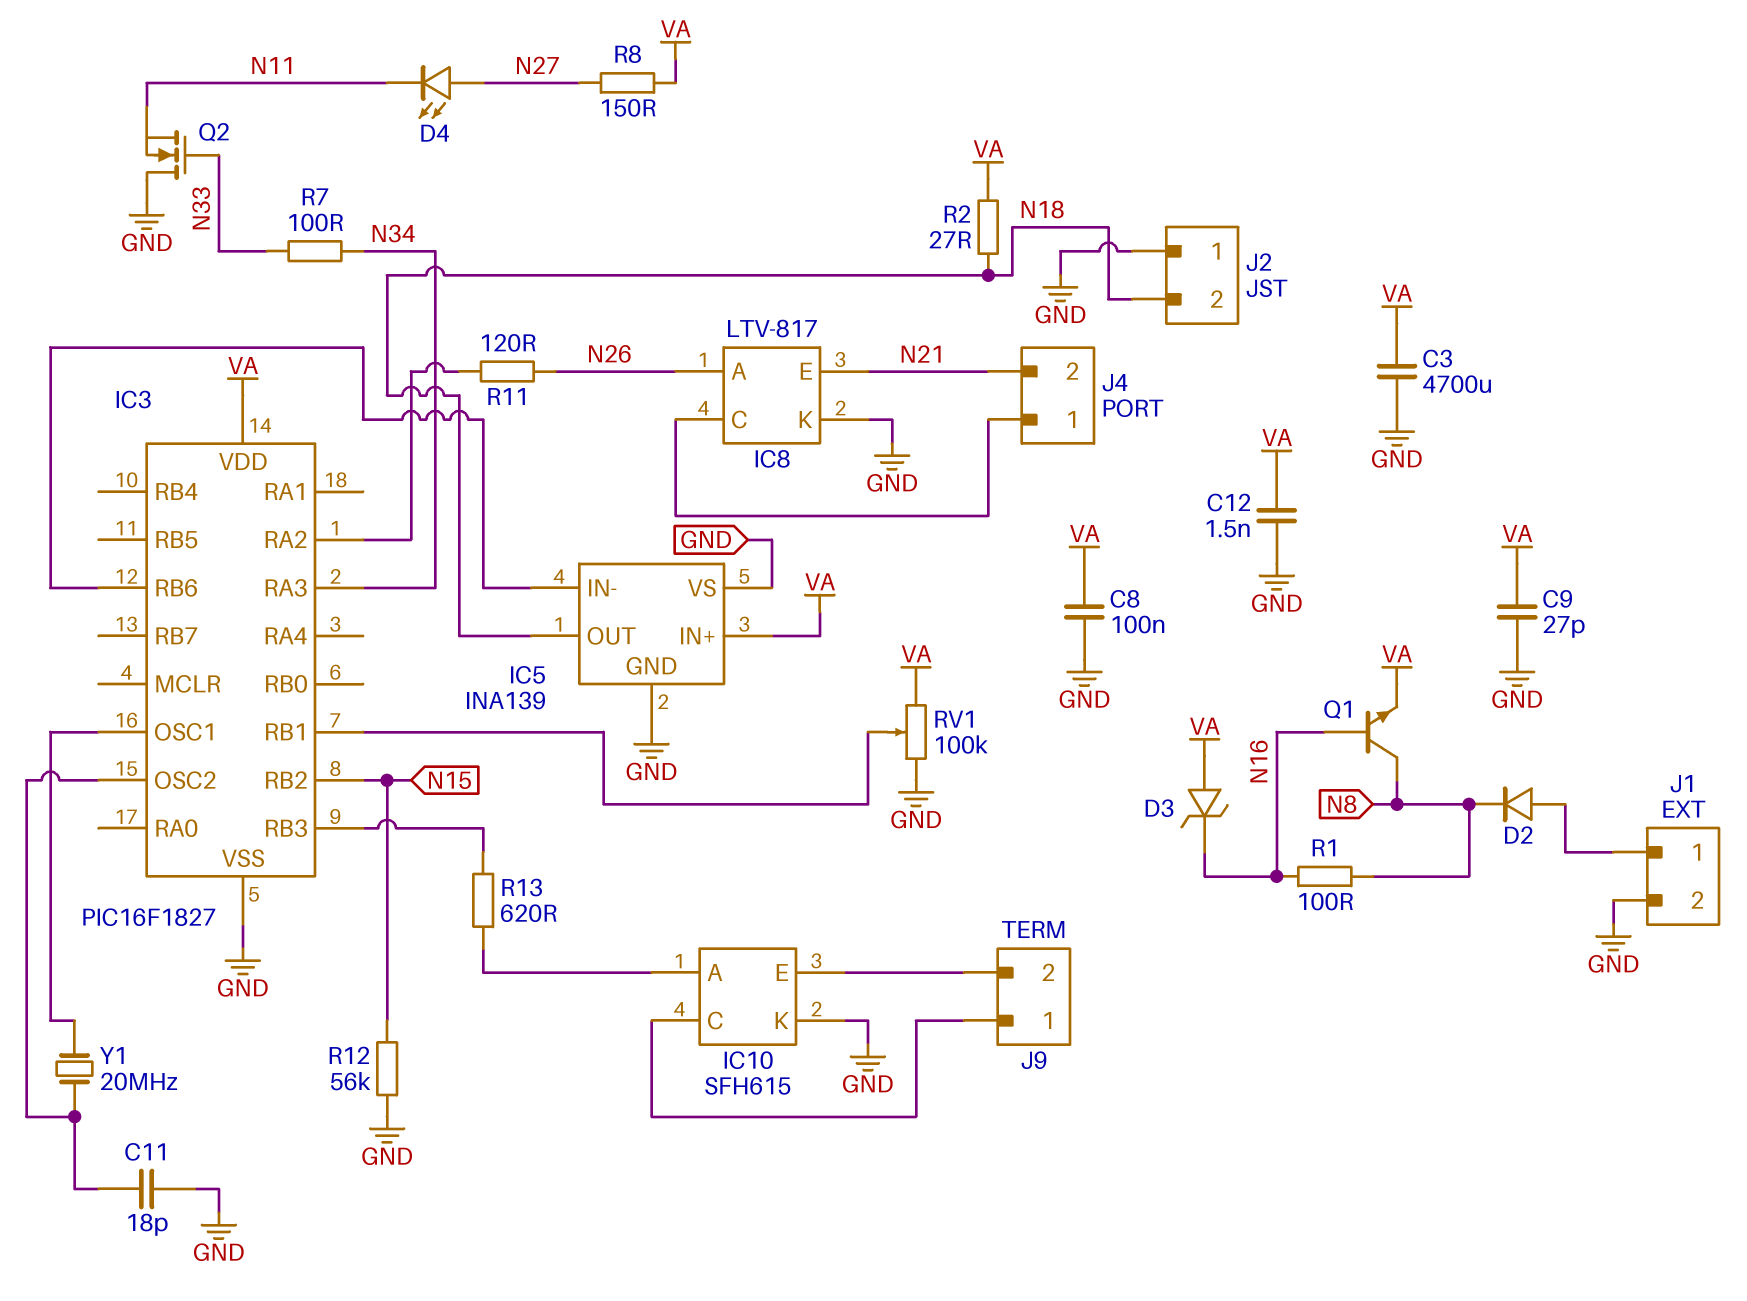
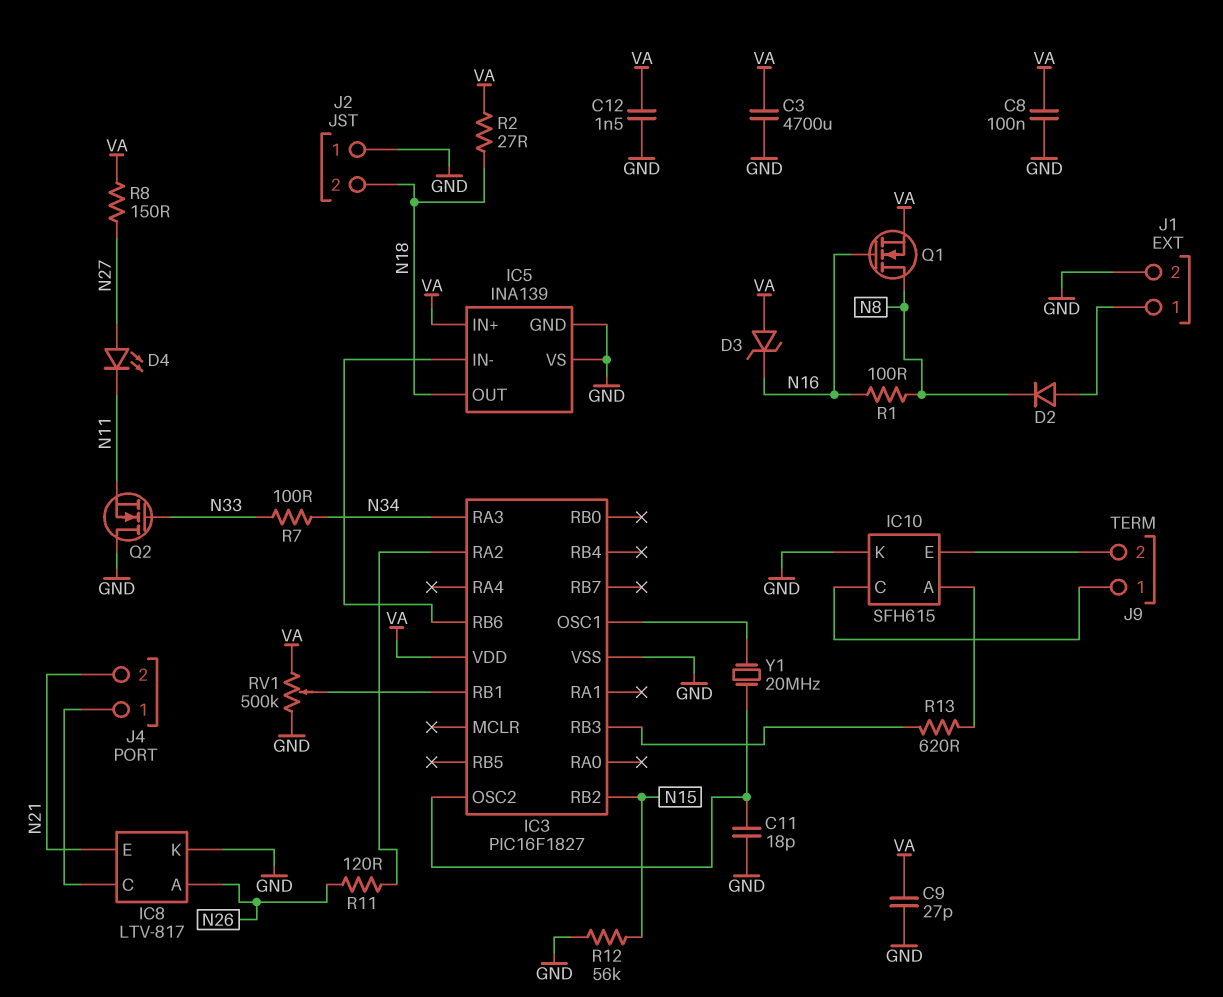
Q1: NPN (B N16, C N8, E VA) -> NMOS (G N16, D N8, S VA)
RV1: 100k (GND, VA, wiper IC3/RB1) -> 500k (GND, VA, wiper IC3/RB1)

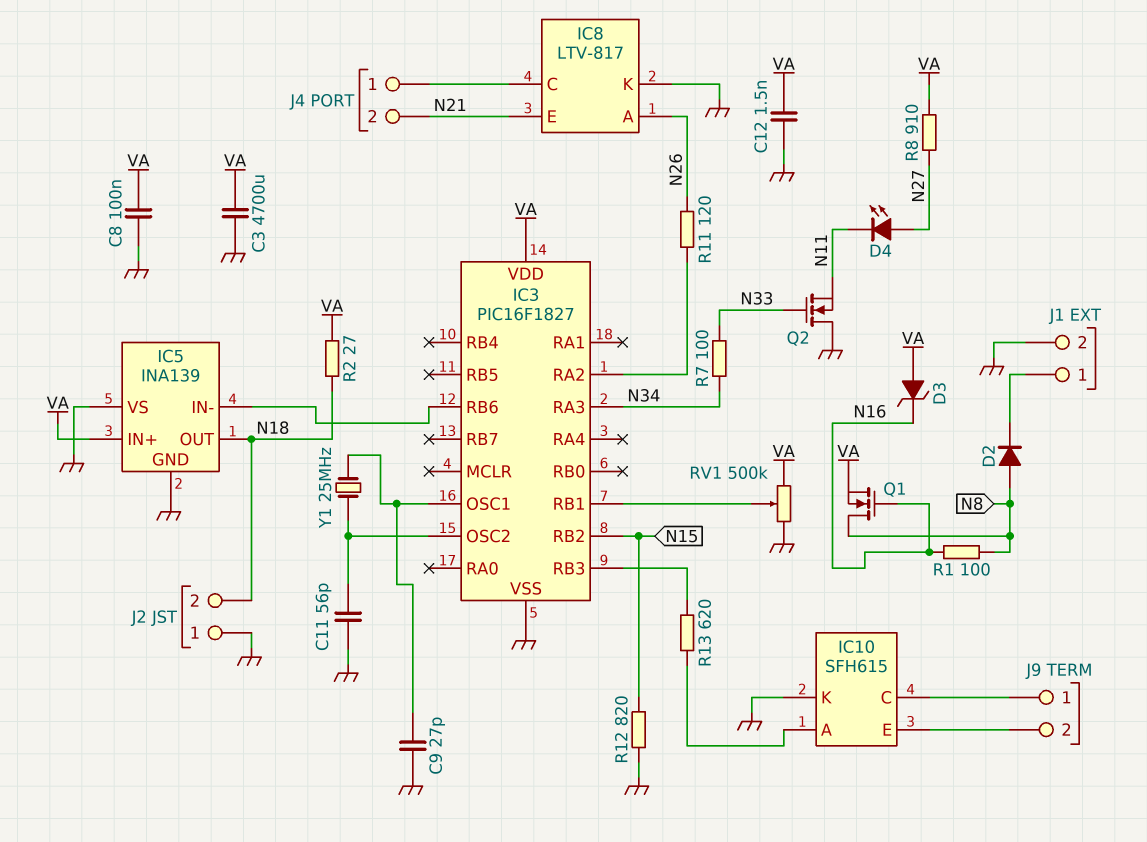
C9: 27pF (GND, VA) -> 27pF (GND, IC3/OSC1)
C11: 18pF (GND, IC3/OSC2) -> 56pF (GND, IC3/OSC2)
D2: diode (A J1/1, K N8) -> diode (A N8, K J1/1)
R8: 150 (N27, VA) -> 910 (N27, VA)
R12: 56k (GND, N15) -> 820 (GND, N15)
Y1: 20MHz (IC3/OSC1, IC3/OSC2) -> 25MHz (IC3/OSC1, IC3/OSC2)

